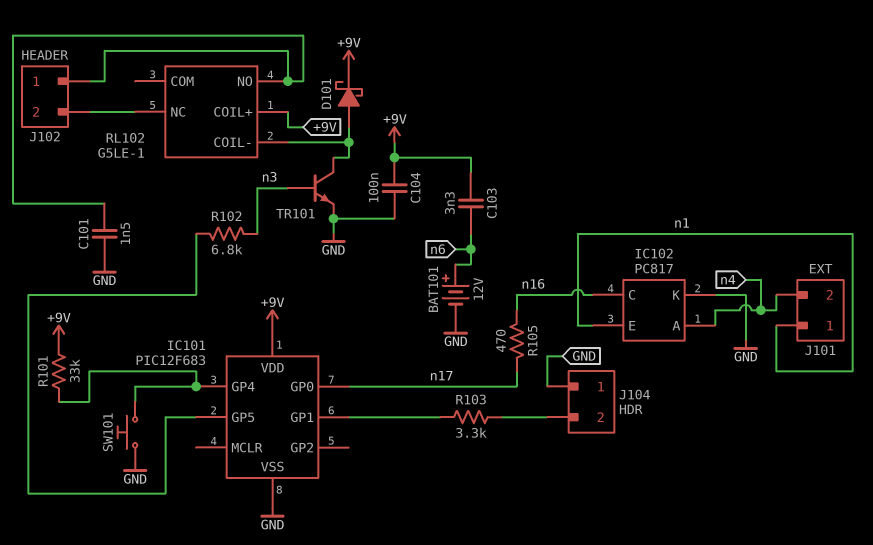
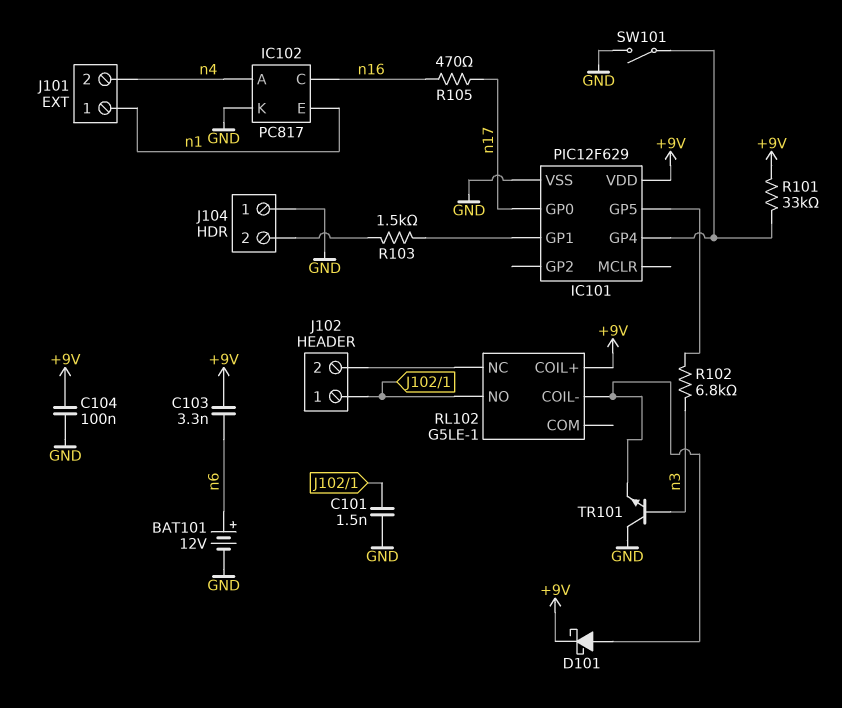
IC101: PIC12F683 -> PIC12F629
R103: 3.3k (IC101/GP1, J104/2) -> 1.5k (IC101/GP1, J104/2)
SW101: button (GND, IC101/GP4) -> switch (GND, IC101/GP4)
TR101: NPN (B n3, C RL102/COIL-, E GND) -> NPN (B n3, C GND, E RL102/COIL-)

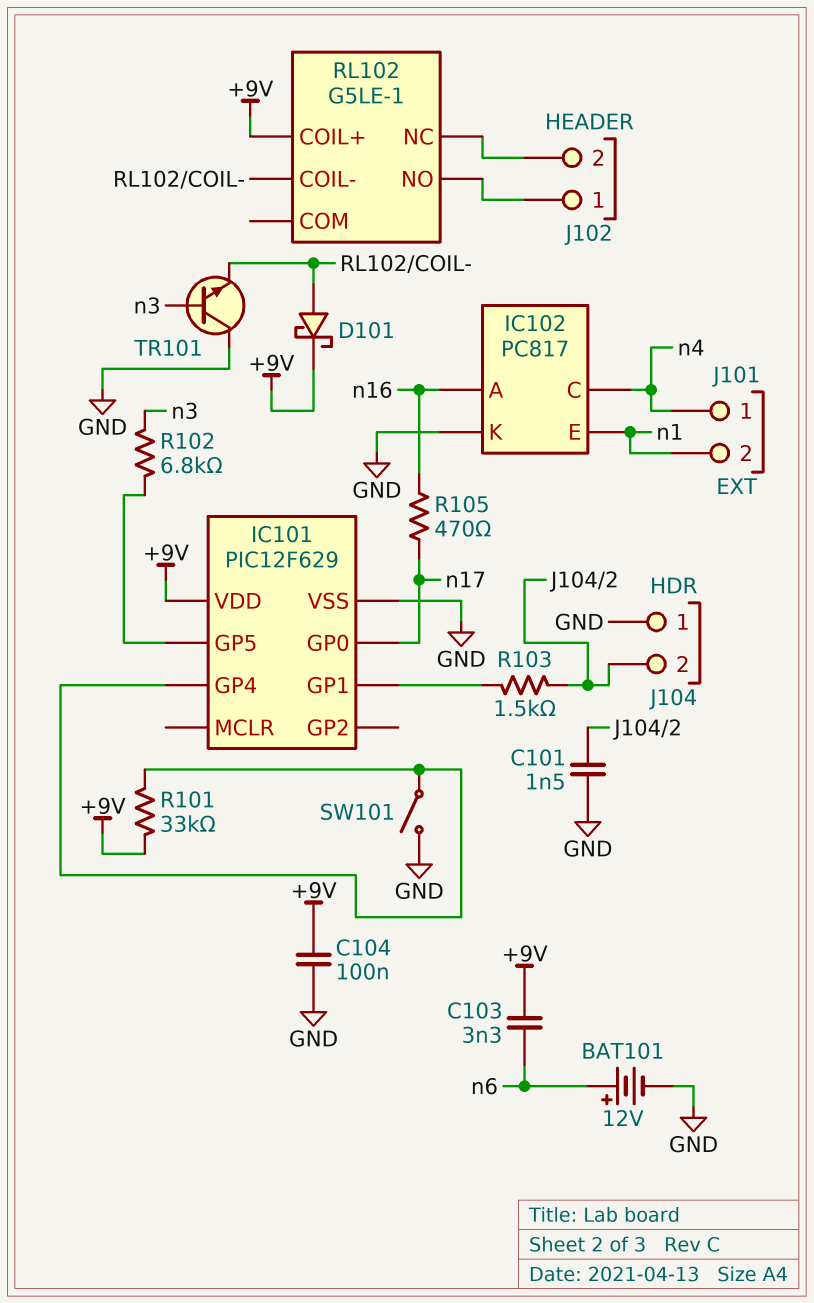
C101: 1.5nF (GND, J102/1) -> 1.5nF (GND, J104/2)
IC102 pin A: n4 -> n16
IC102 pin C: n16 -> n4
J101 pin 1: n1 -> n4
J101 pin 2: n4 -> n1

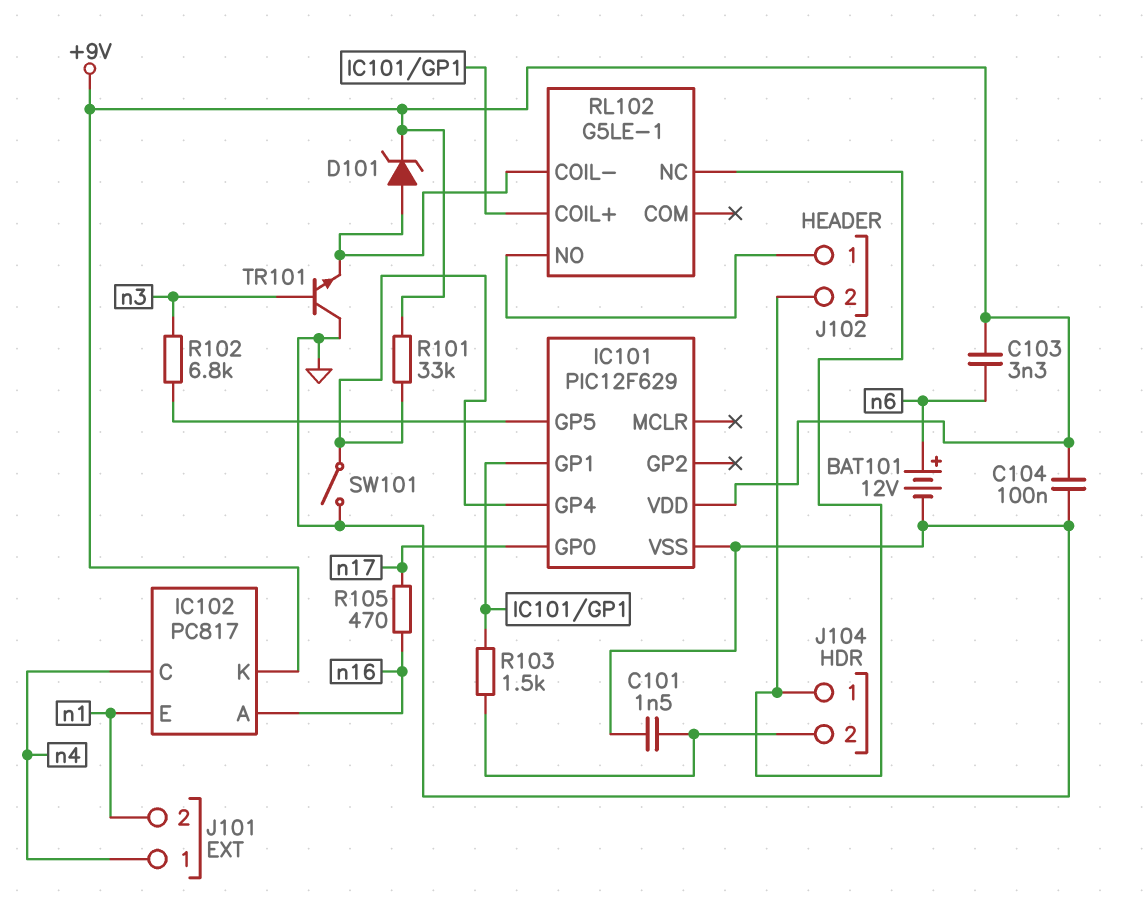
D101: schottky (A RL102/COIL-, K +9V) -> zener (A RL102/COIL-, K +9V)
IC102 pin K: GND -> +9V
J104 pin 1: GND -> J102/2
RL102 pin COIL+: +9V -> IC101/GP1

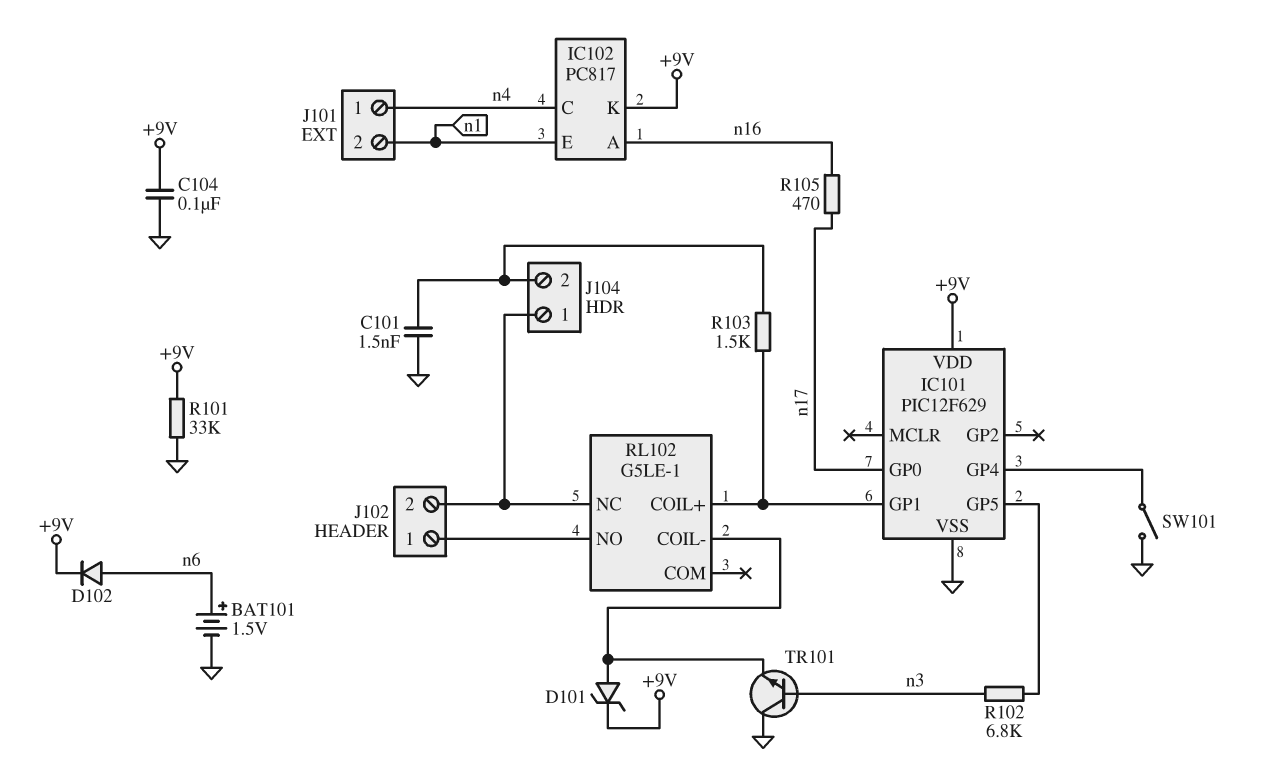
BAT101: 12V (plus n6, minus GND) -> 1.5V (plus n6, minus GND)
C103: 3.3nF (+9V, n6) -> none
D102: none -> diode (A n6, K +9V)
R101: 33k (+9V, IC101/GP4) -> 33k (+9V, GND)

